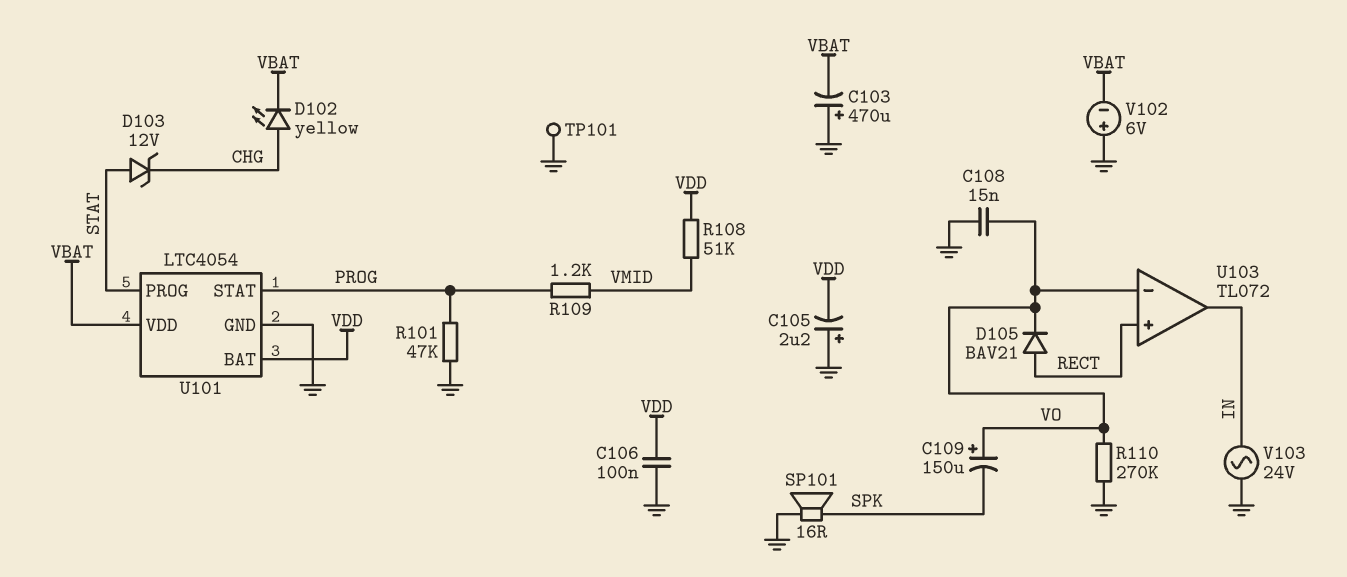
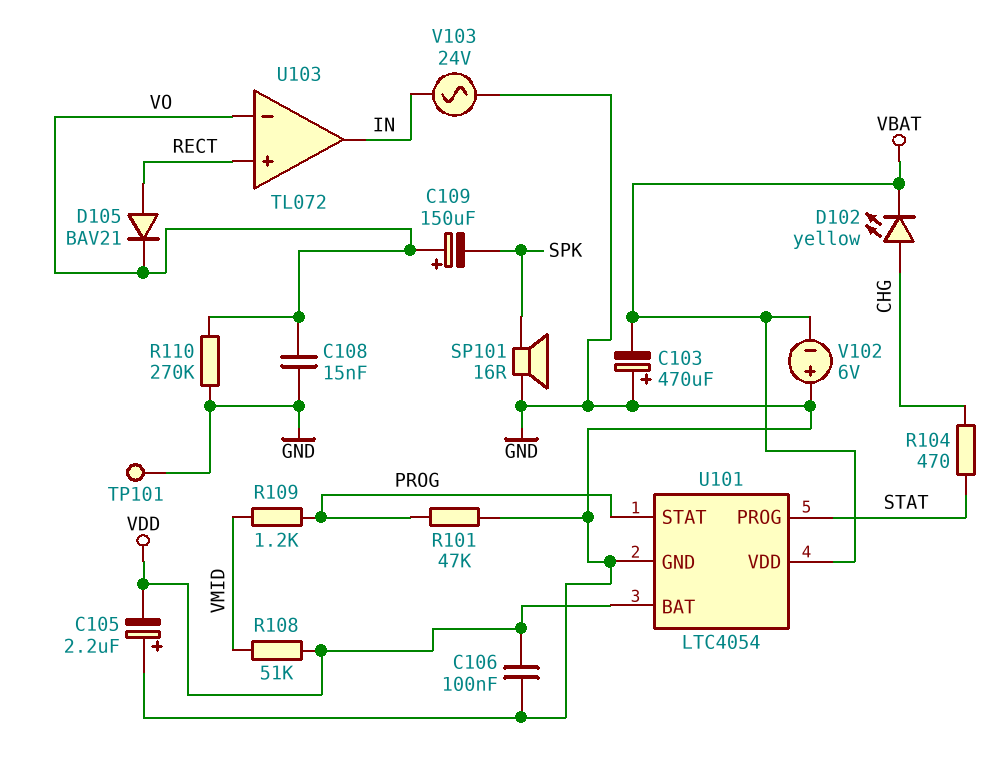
D103: zener 12V (A STAT, K CHG) -> none
R104: none -> 470 (CHG, STAT)

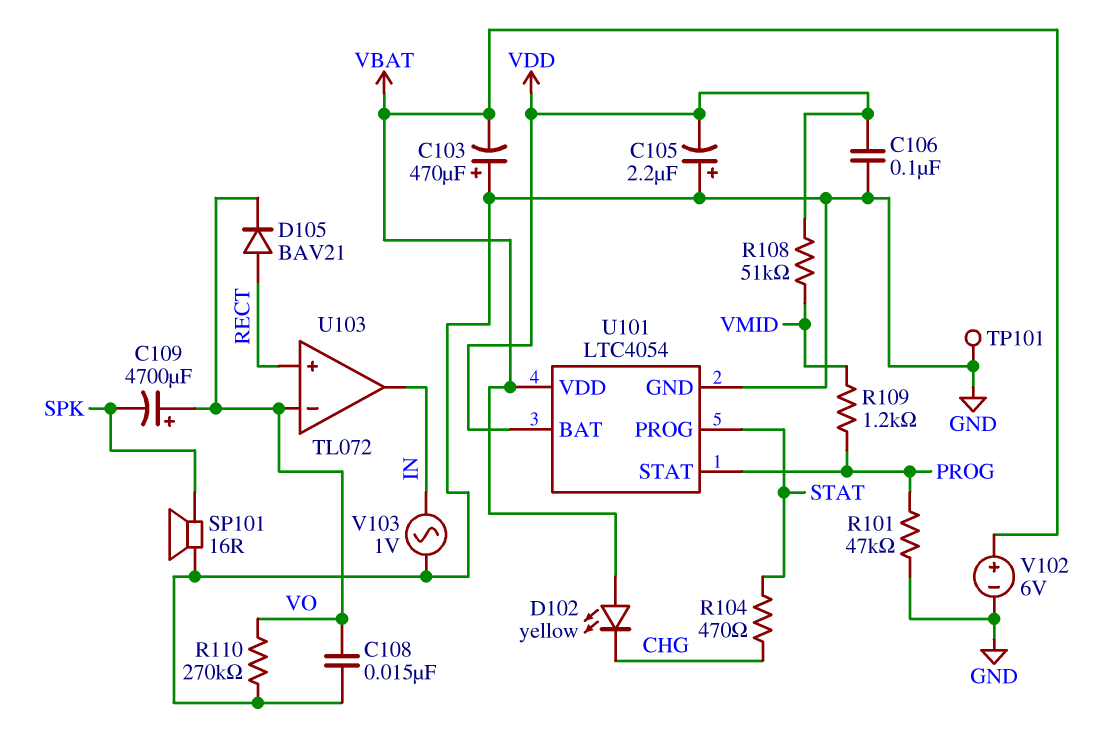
C109: 150uF (plus VO, minus SPK) -> 4700uF (plus VO, minus SPK)
D102: LED yellow (A CHG, K VBAT) -> LED yellow (A VBAT, K CHG)
V102: 6V (plus GND, minus VBAT) -> 6V (plus VBAT, minus GND)
V103: AC 24V (GND, IN) -> AC 1V (GND, IN)

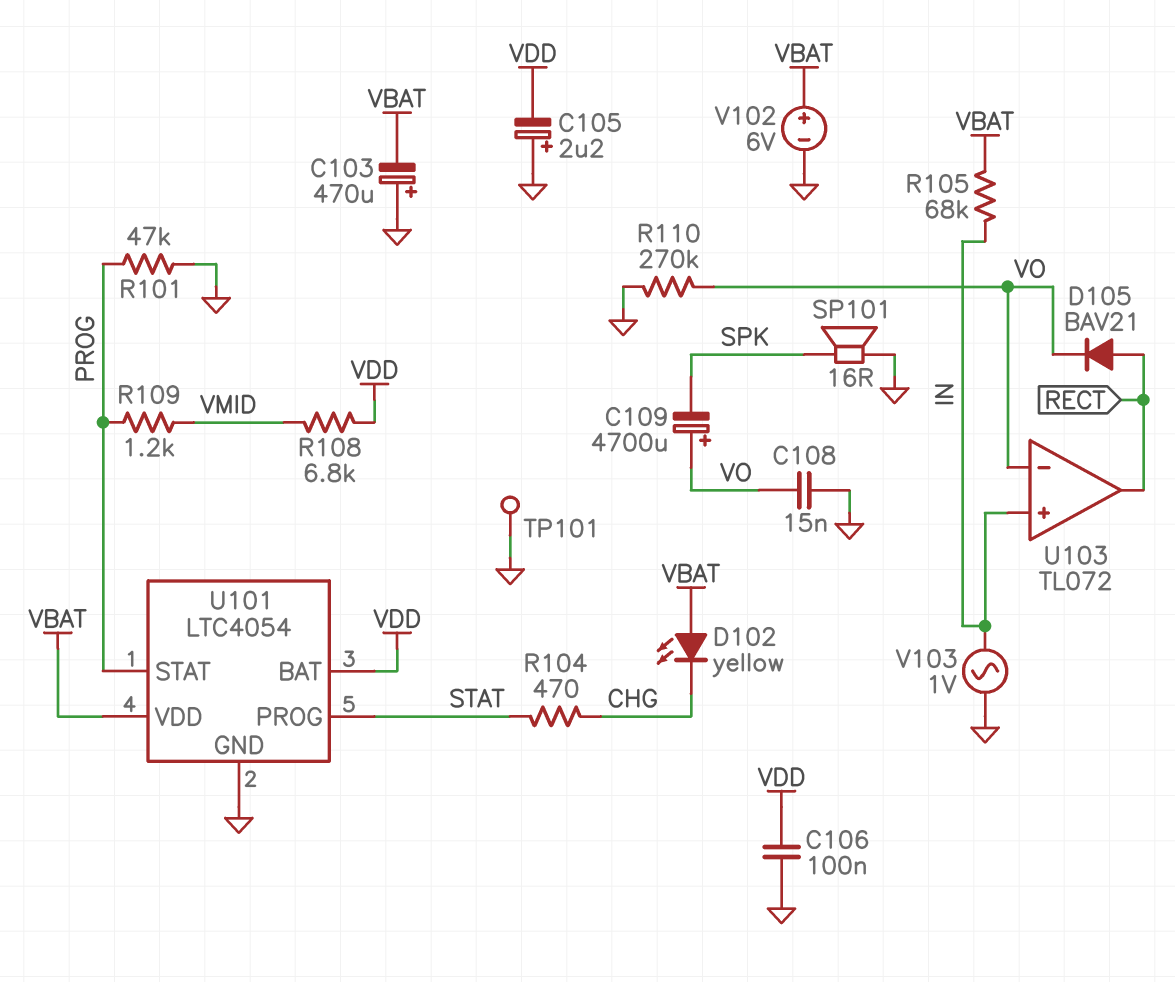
R105: none -> 68k (IN, VBAT)
R108: 51k (VDD, VMID) -> 6.8k (VDD, VMID)
U103 pin in+: RECT -> IN
U103 pin out: IN -> RECT

